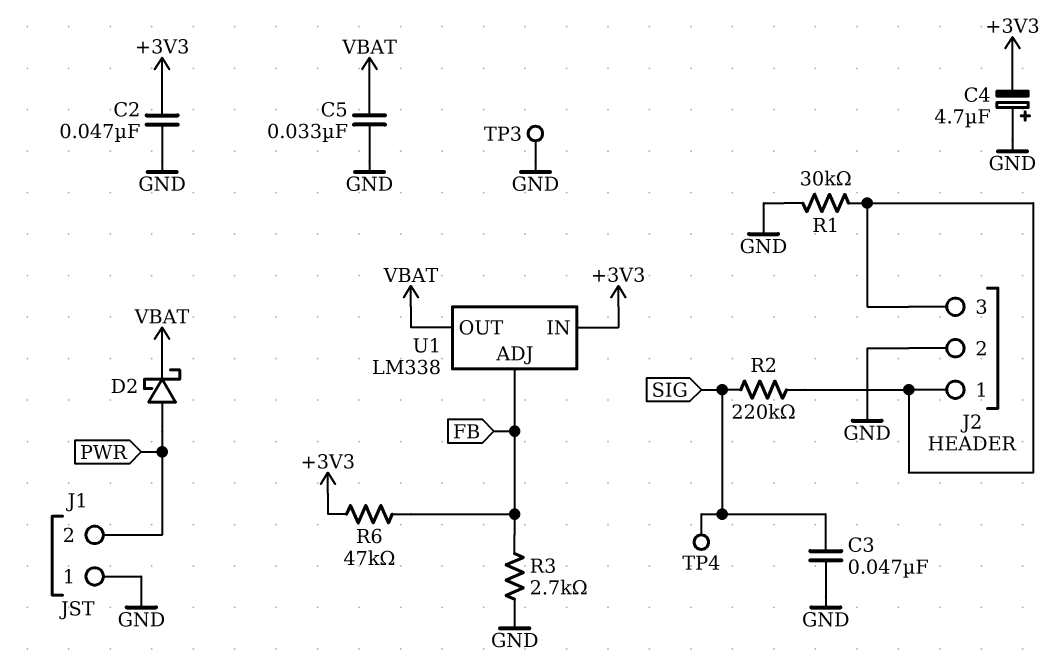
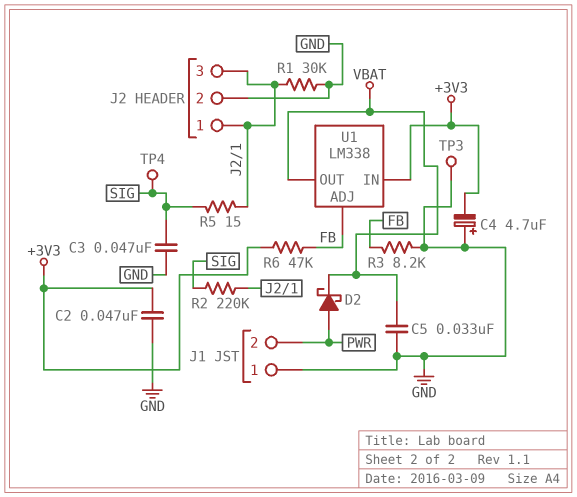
R3: 2.7k (FB, GND) -> 8.2k (FB, GND)
R5: none -> 15 (J2/1, SIG)

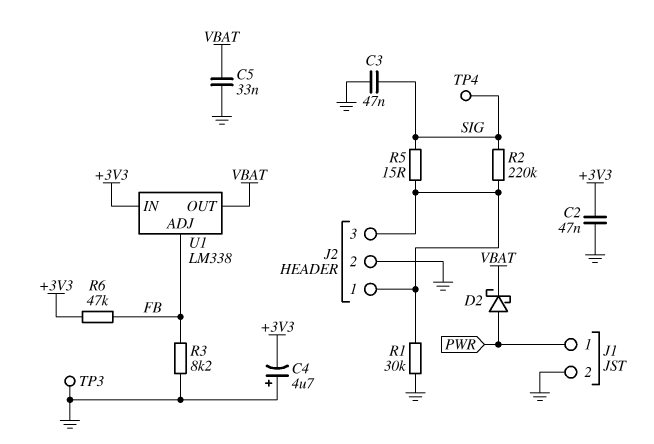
J1 pin 1: GND -> PWR
J1 pin 2: PWR -> GND

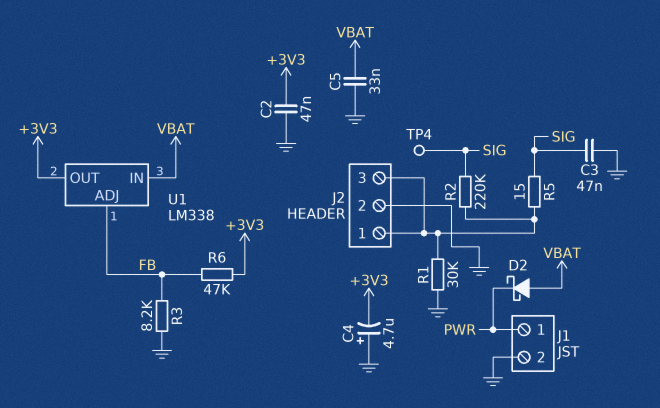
D2: schottky (A PWR, K VBAT) -> schottky (A VBAT, K PWR)
TP3: test point (GND) -> none
U1 pin IN: +3V3 -> VBAT
U1 pin OUT: VBAT -> +3V3

